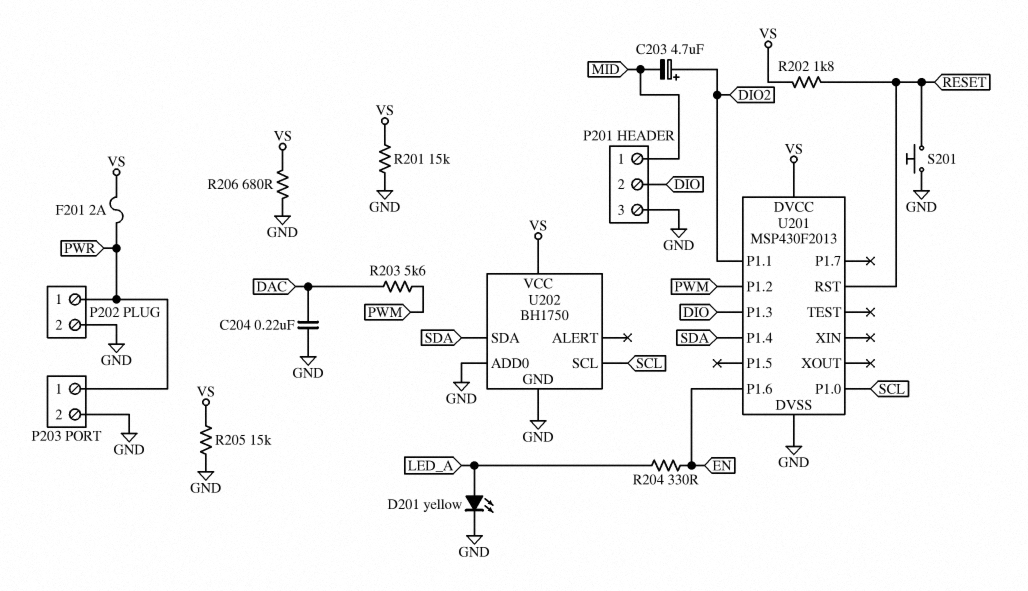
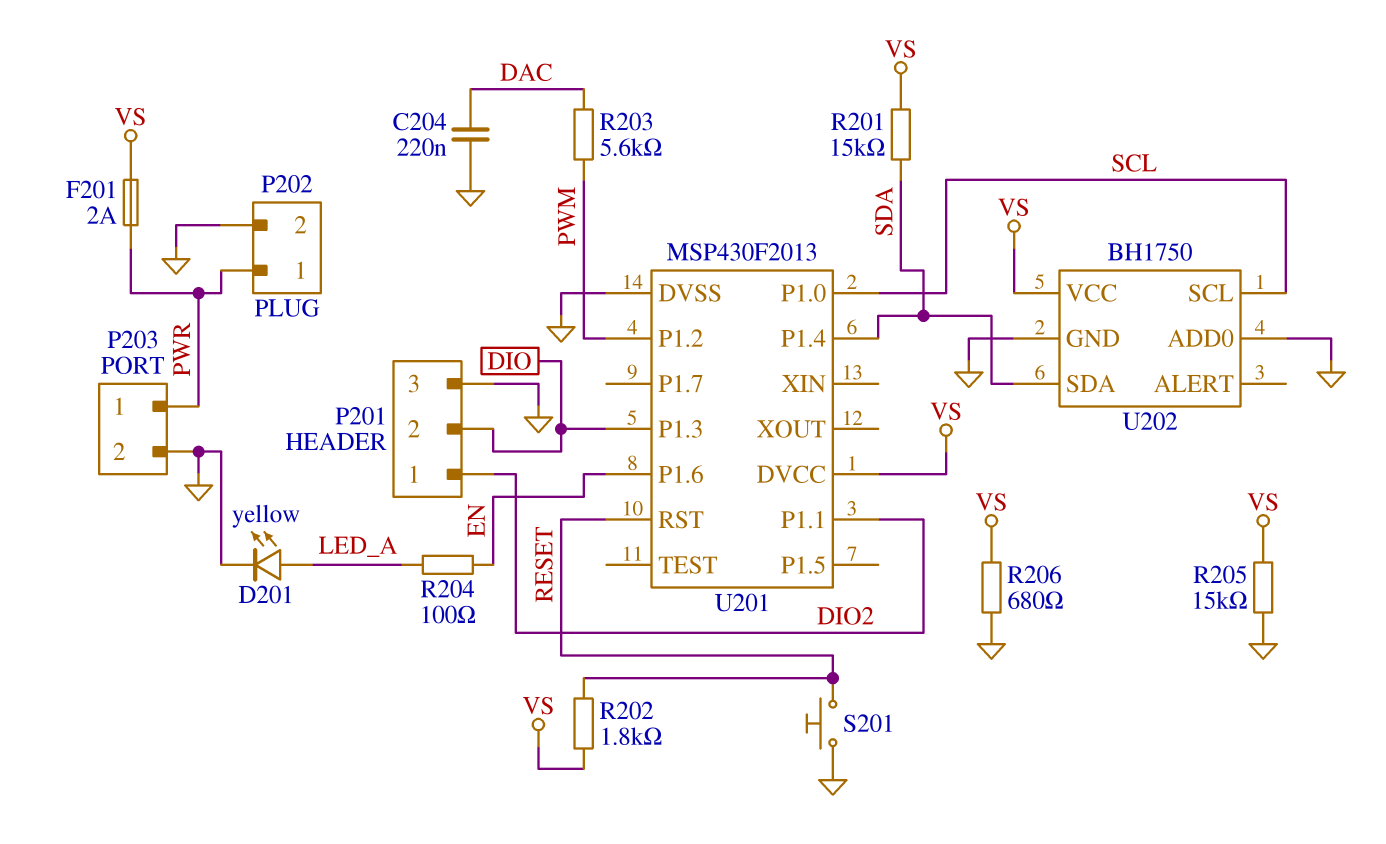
C203: 4.7uF (plus DIO2, minus MID) -> none
P201 pin 1: MID -> DIO2
R201: 15k (GND, VS) -> 15k (SDA, VS)
R204: 330 (EN, LED_A) -> 100 (EN, LED_A)

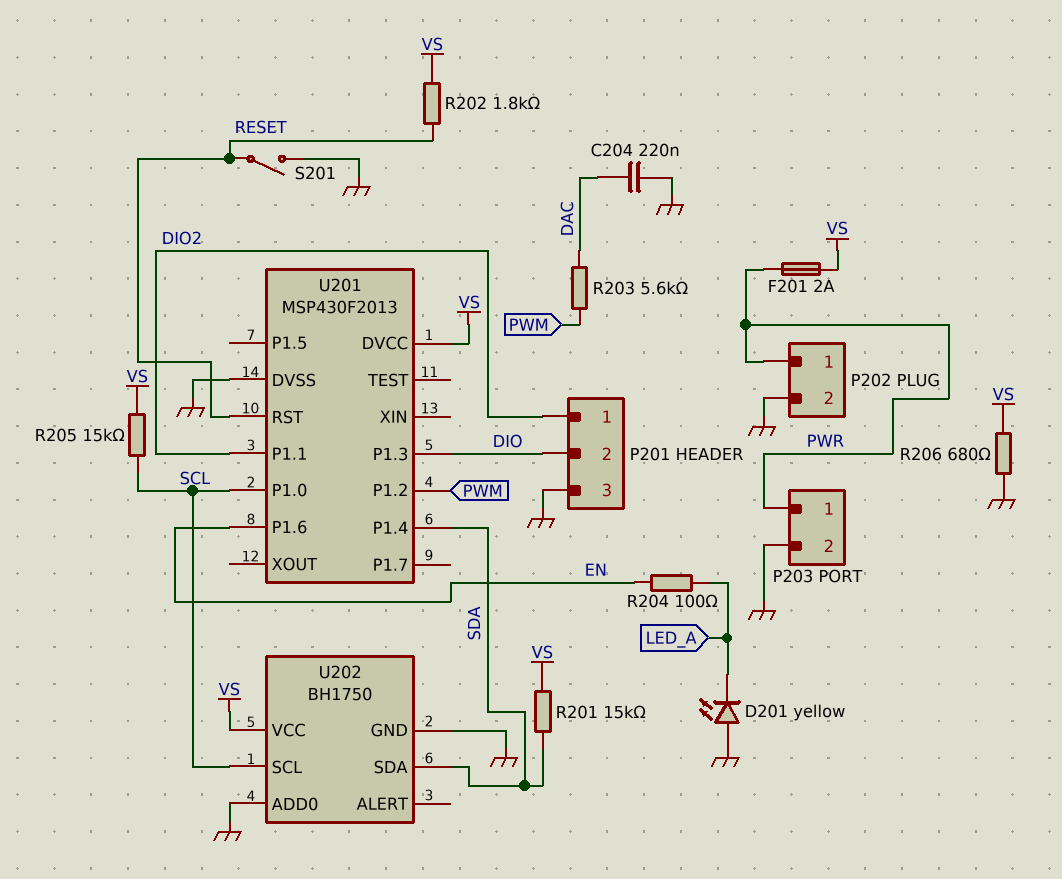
D201: LED yellow (A LED_A, K GND) -> LED yellow (A GND, K LED_A)
R205: 15k (GND, VS) -> 15k (SCL, VS)
S201: button (GND, RESET) -> switch (GND, RESET)

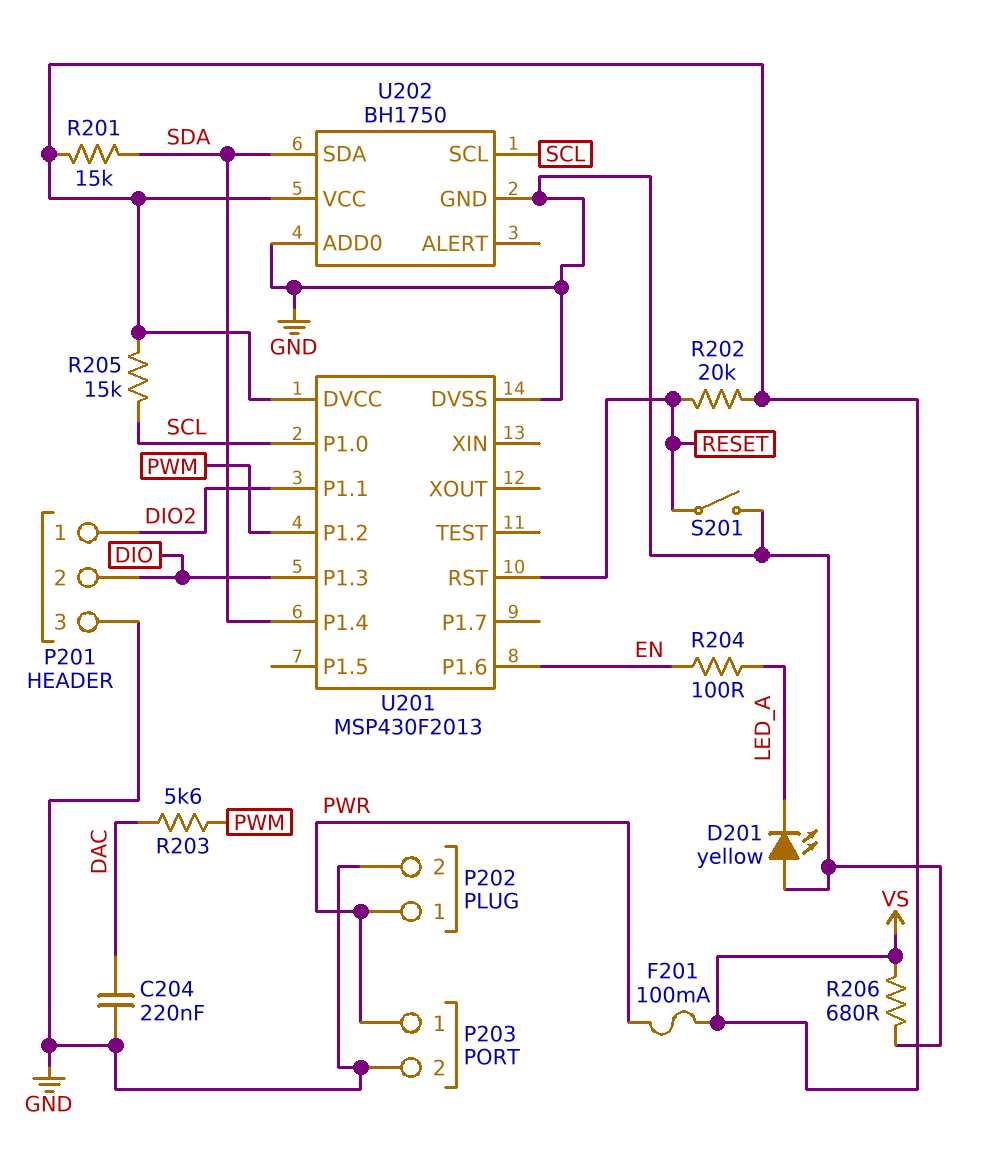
F201: 2A (PWR, VS) -> 100mA (PWR, VS)
R202: 1.8k (RESET, VS) -> 20k (RESET, VS)

